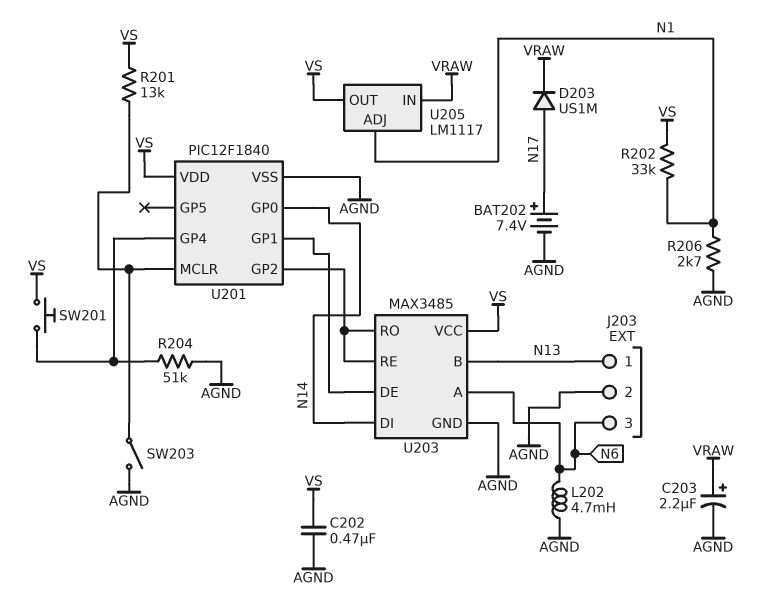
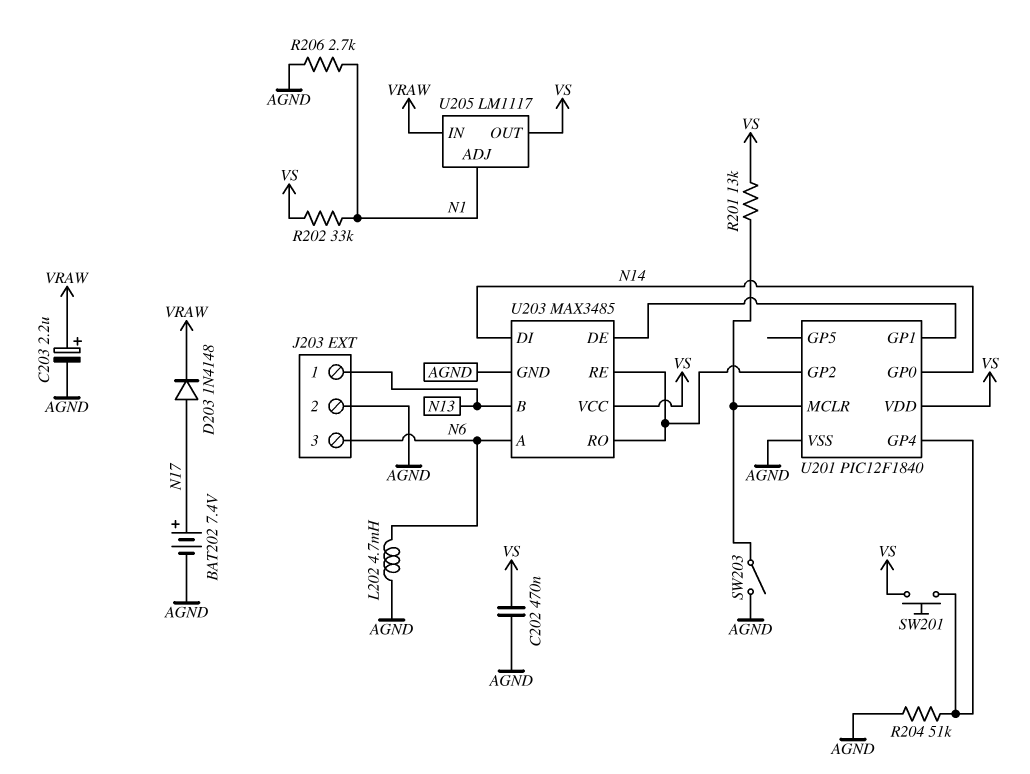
D203: diode US1M (A N17, K VRAW) -> diode 1N4148 (A N17, K VRAW)

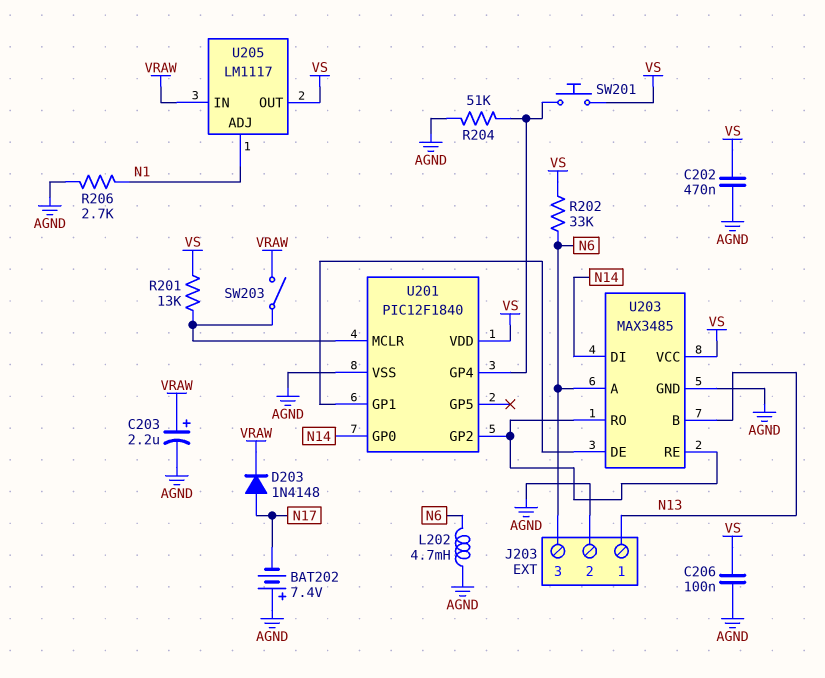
BAT202: 7.4V (plus N17, minus AGND) -> 7.4V (plus AGND, minus N17)
C206: none -> 100nF (AGND, VS)
R202: 33k (N1, VS) -> 33k (N6, VS)
SW203: switch (AGND, U201/MCLR) -> switch (U201/MCLR, VRAW)

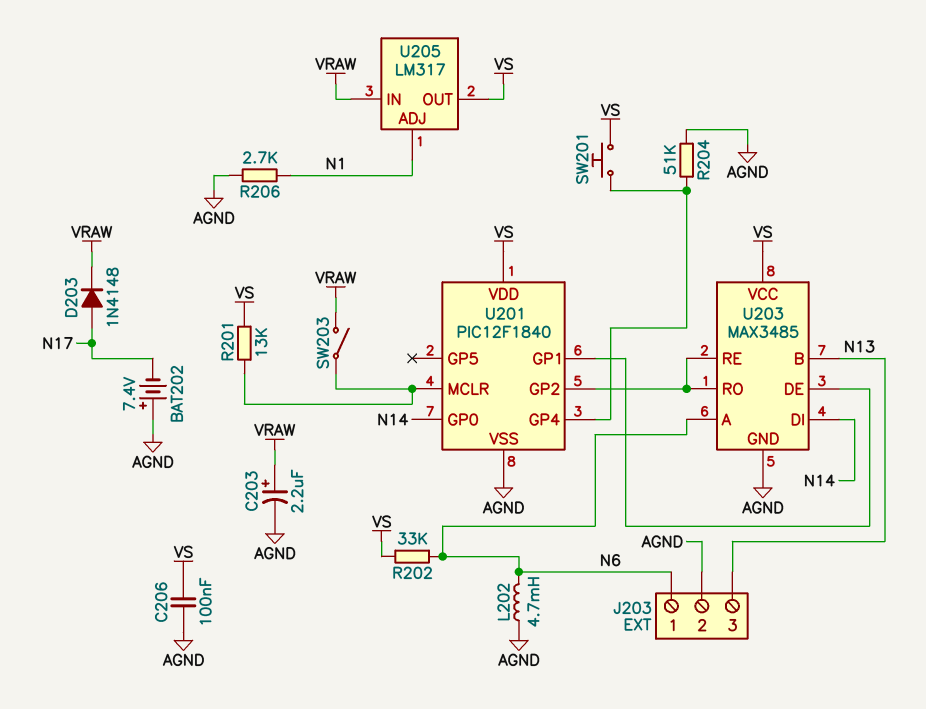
C202: 470nF (AGND, VS) -> none
J203 pin 1: N13 -> N6
J203 pin 3: N6 -> N13
U205: LM1117 -> LM317

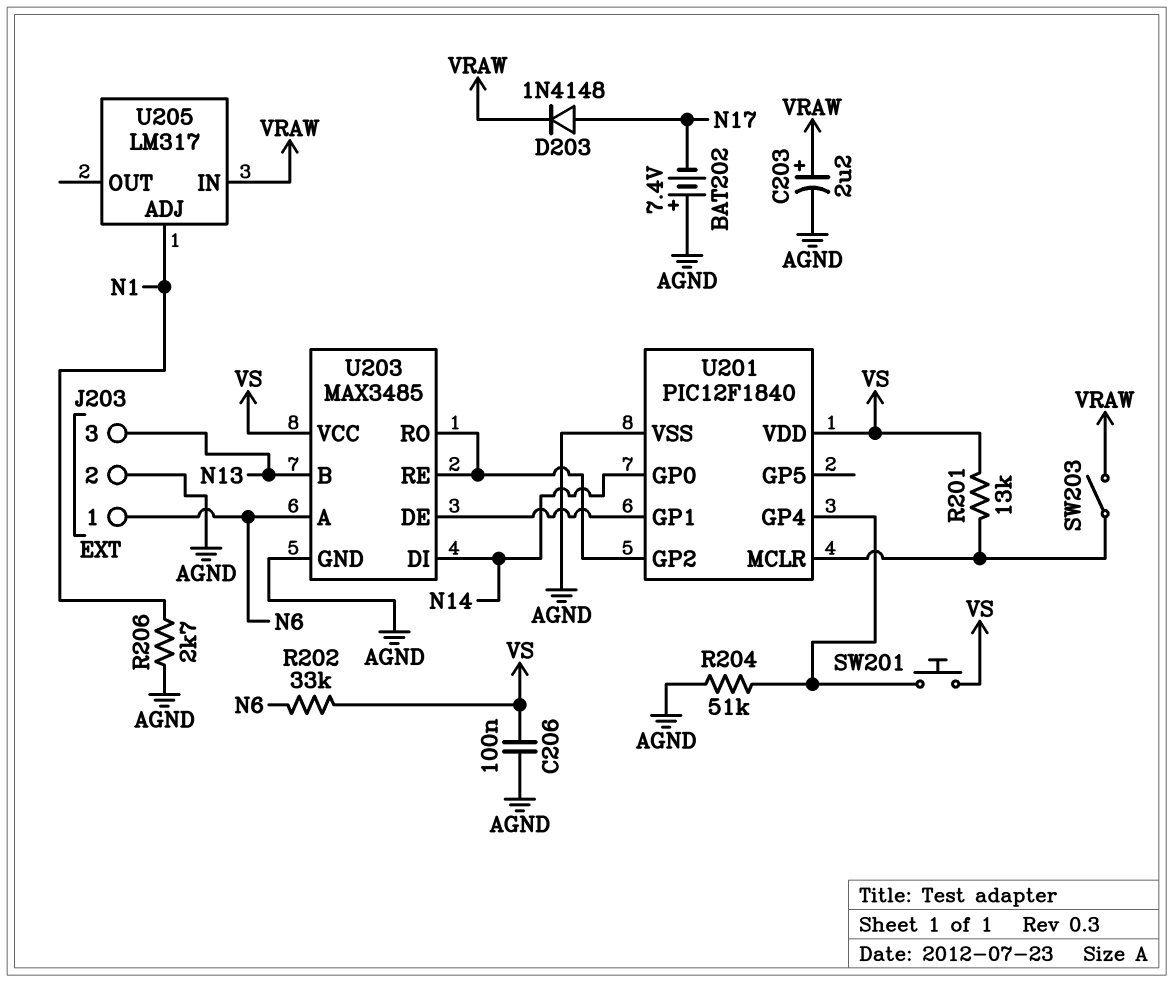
L202: 4.7mH (AGND, N6) -> none
U205 pin OUT: VS -> none

